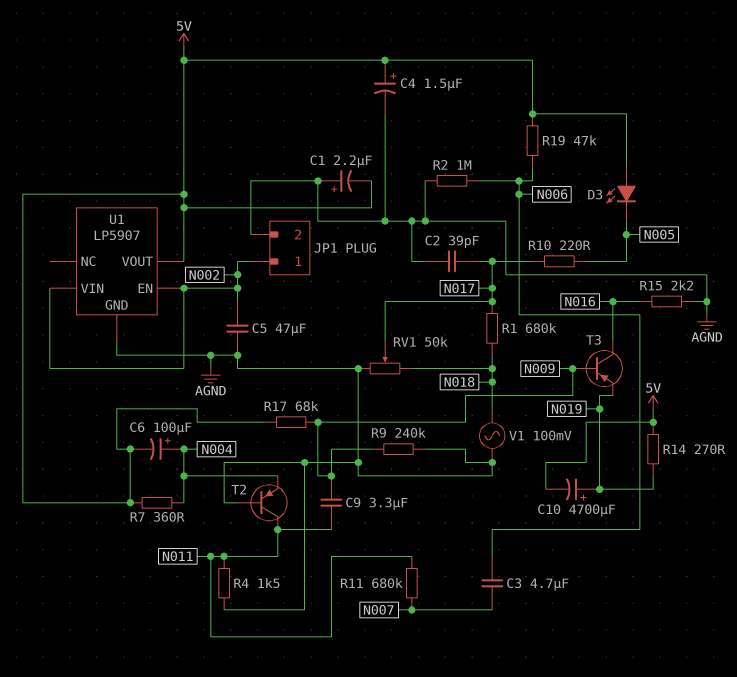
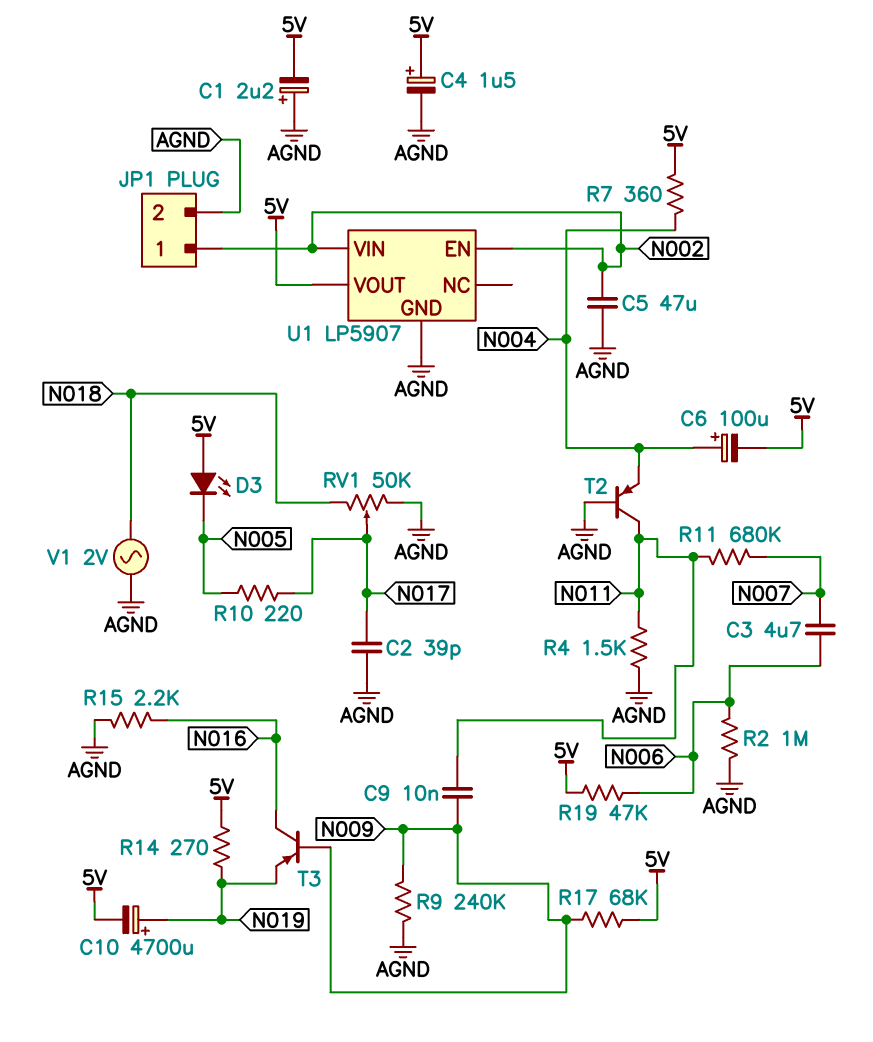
C9: 3.3uF (N009, N011) -> 10nF (N009, N011)
R1: 680k (N017, N018) -> none
V1: AC 100mV (AGND, N018) -> AC 2V (AGND, N018)

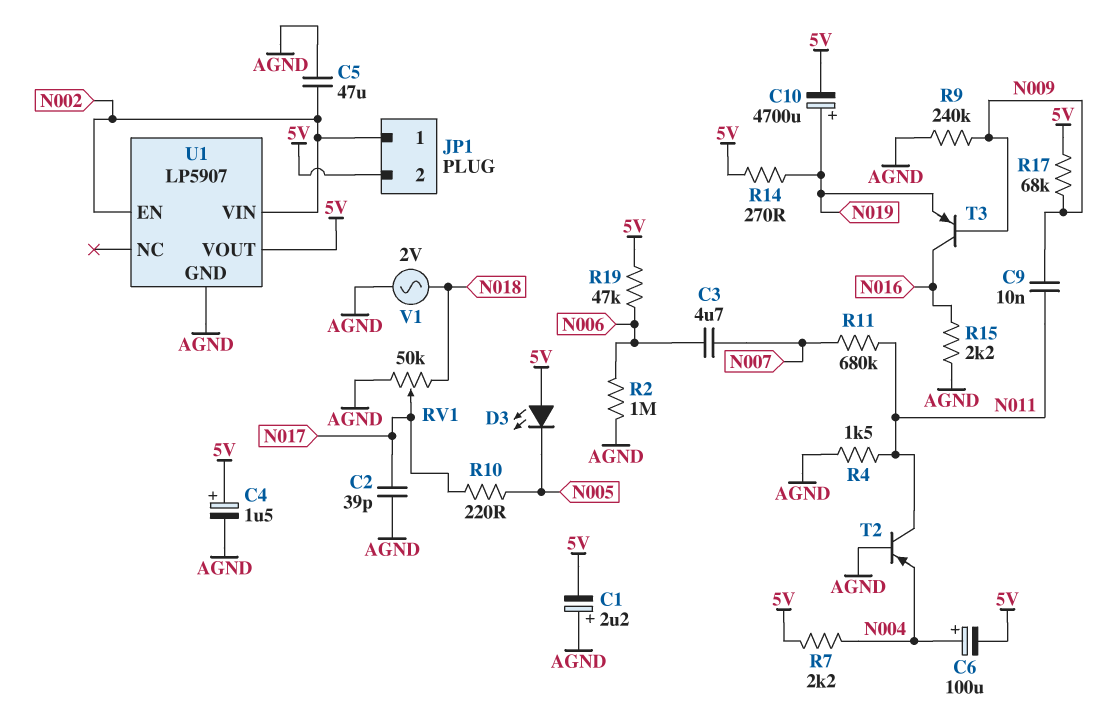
JP1 pin 2: AGND -> 5V
R7: 360 (5V, N004) -> 2.2k (5V, N004)

